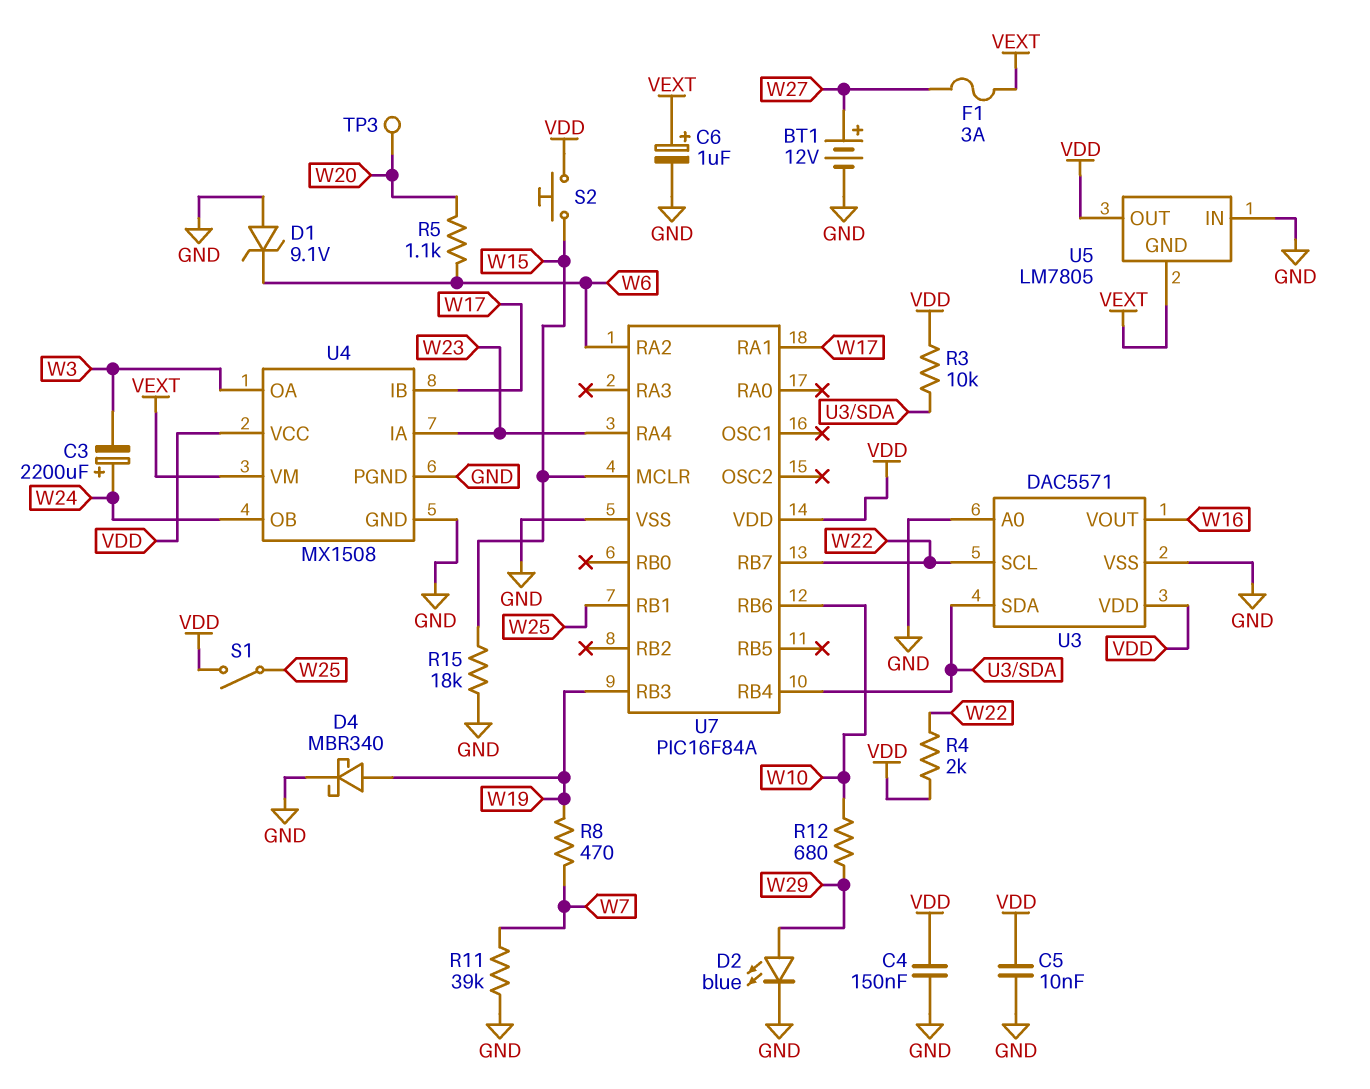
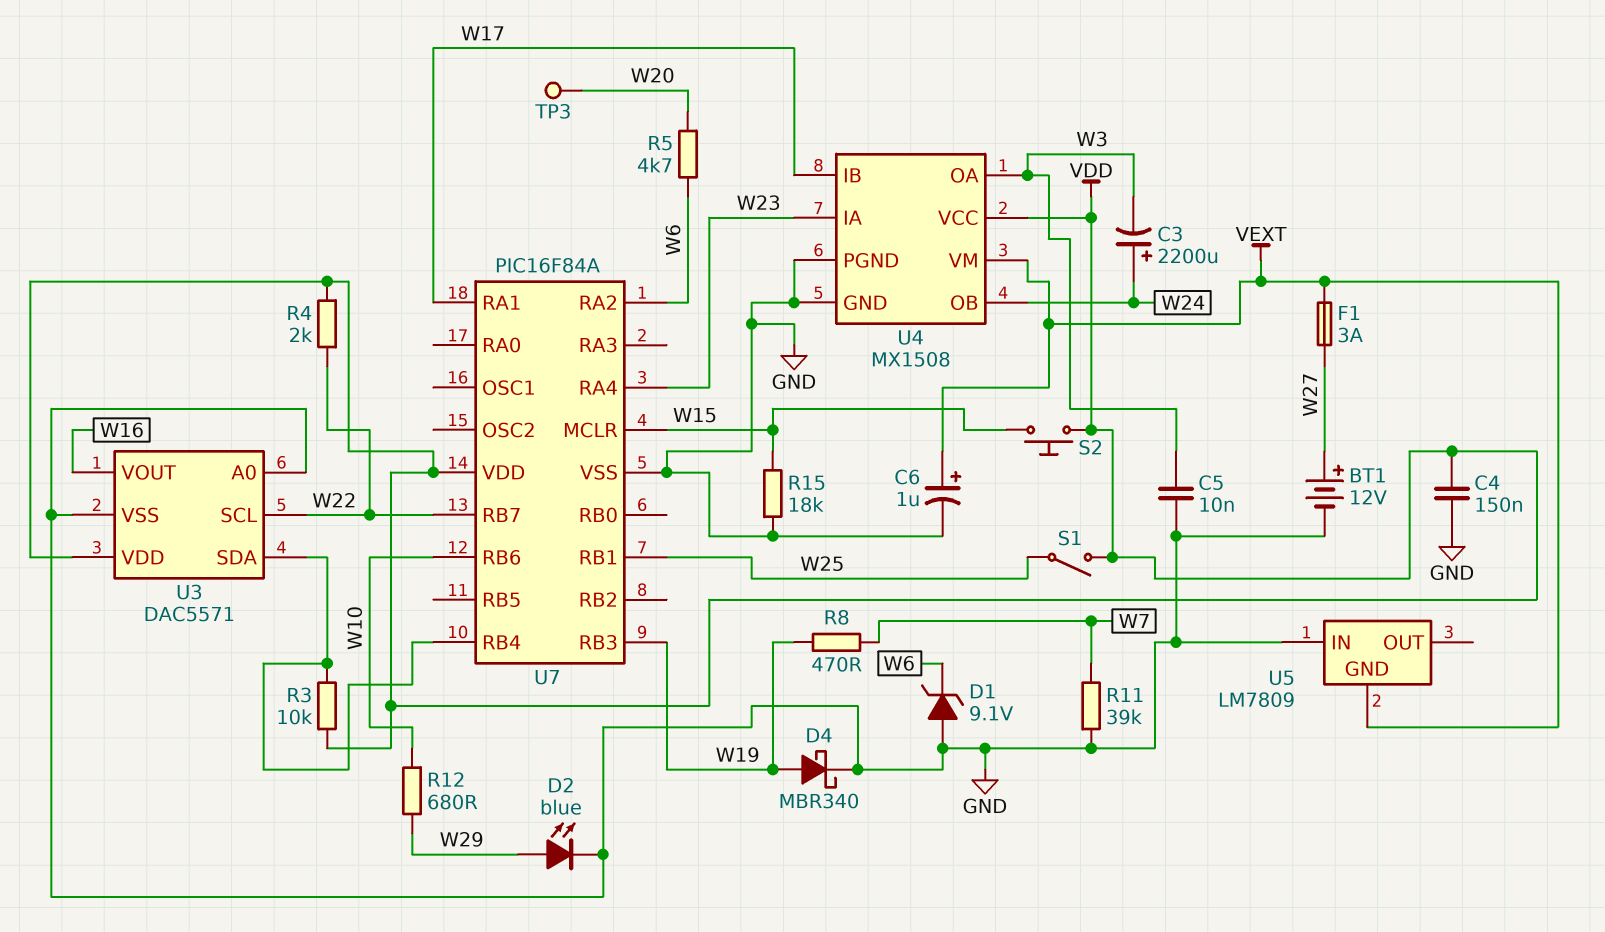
C5: 10nF (GND, VDD) -> 10nF (GND, W3)
R5: 1.1k (W6, W20) -> 4.7k (W6, W20)
U5: LM7805 -> LM7809
U5 pin OUT: VDD -> none

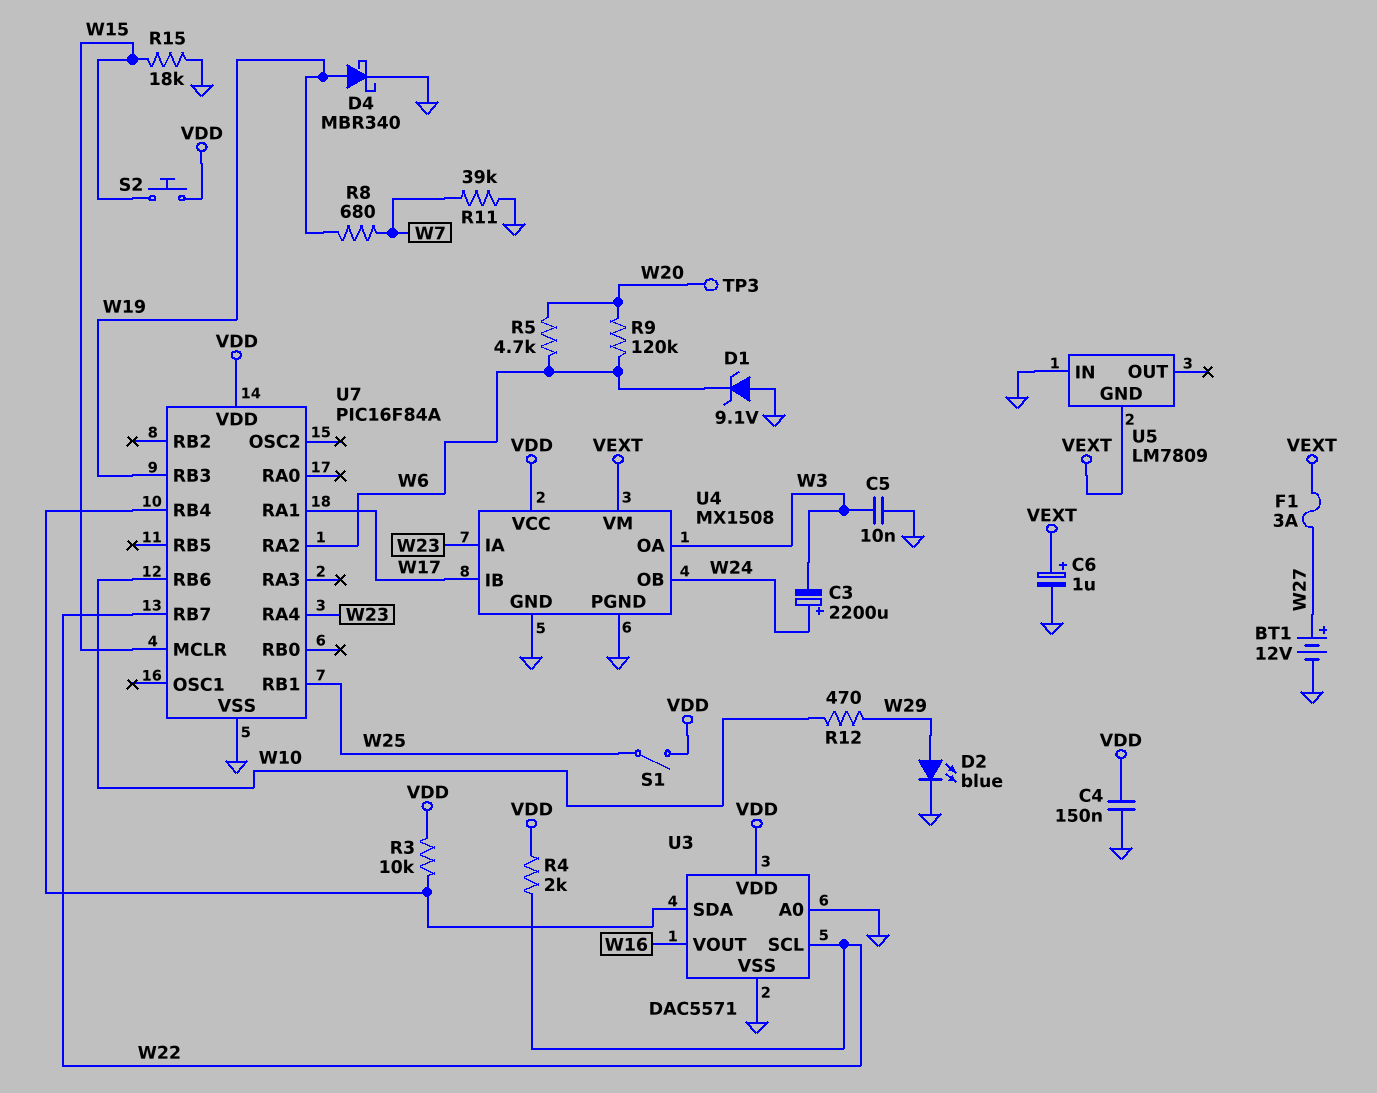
R8: 470 (W7, W19) -> 680 (W7, W19)
R9: none -> 120k (W6, W20)
R12: 680 (W10, W29) -> 470 (W10, W29)

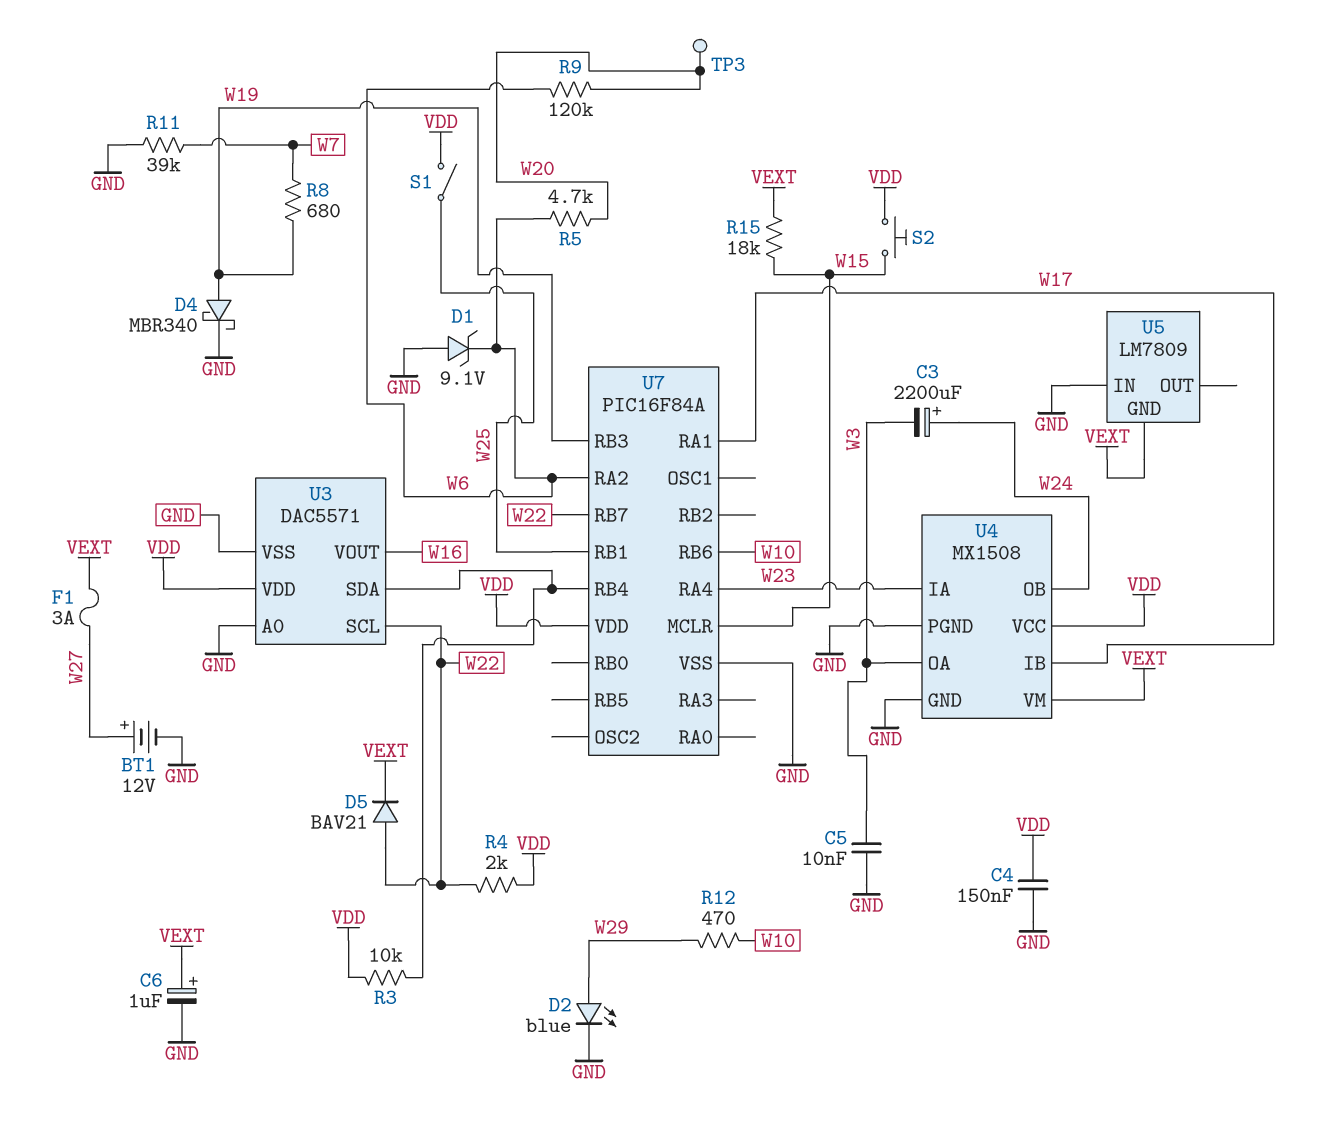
D5: none -> diode BAV21 (A W22, K VEXT)
R15: 18k (GND, W15) -> 18k (VEXT, W15)

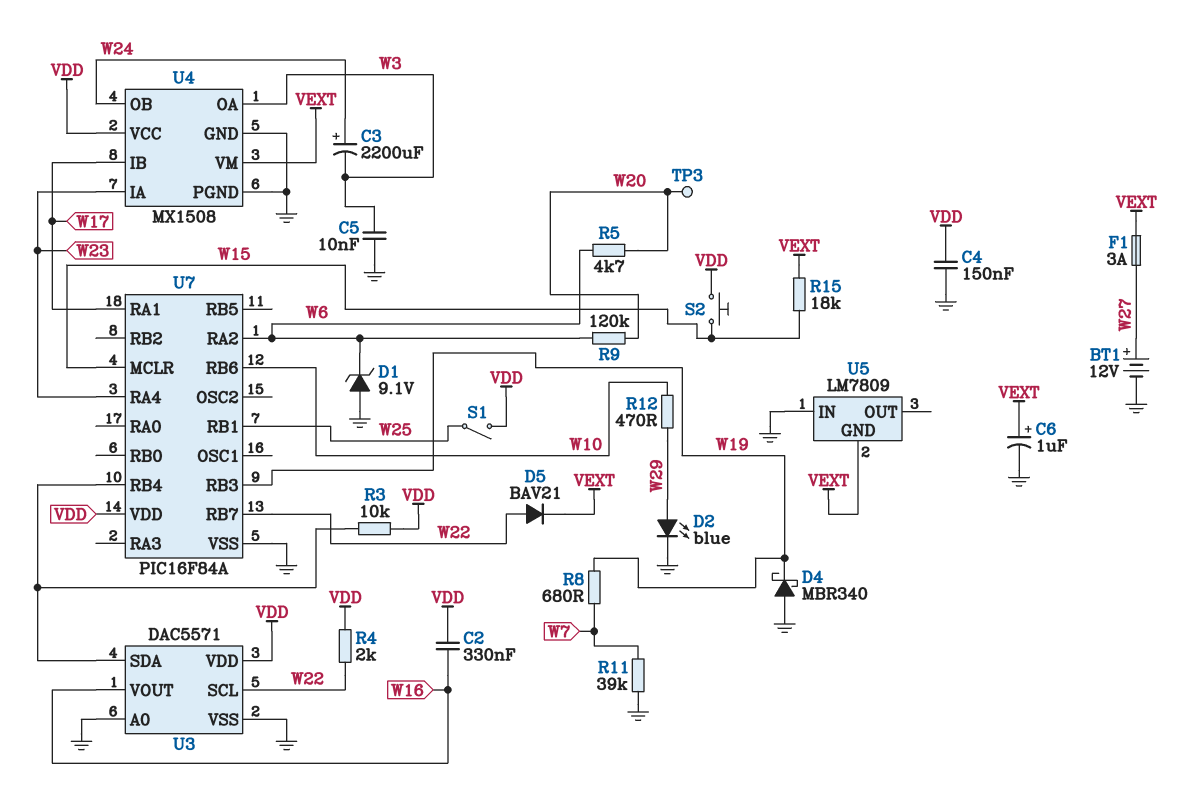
C2: none -> 330nF (VDD, W16)
D4: schottky MBR340 (A W19, K GND) -> schottky MBR340 (A GND, K W19)

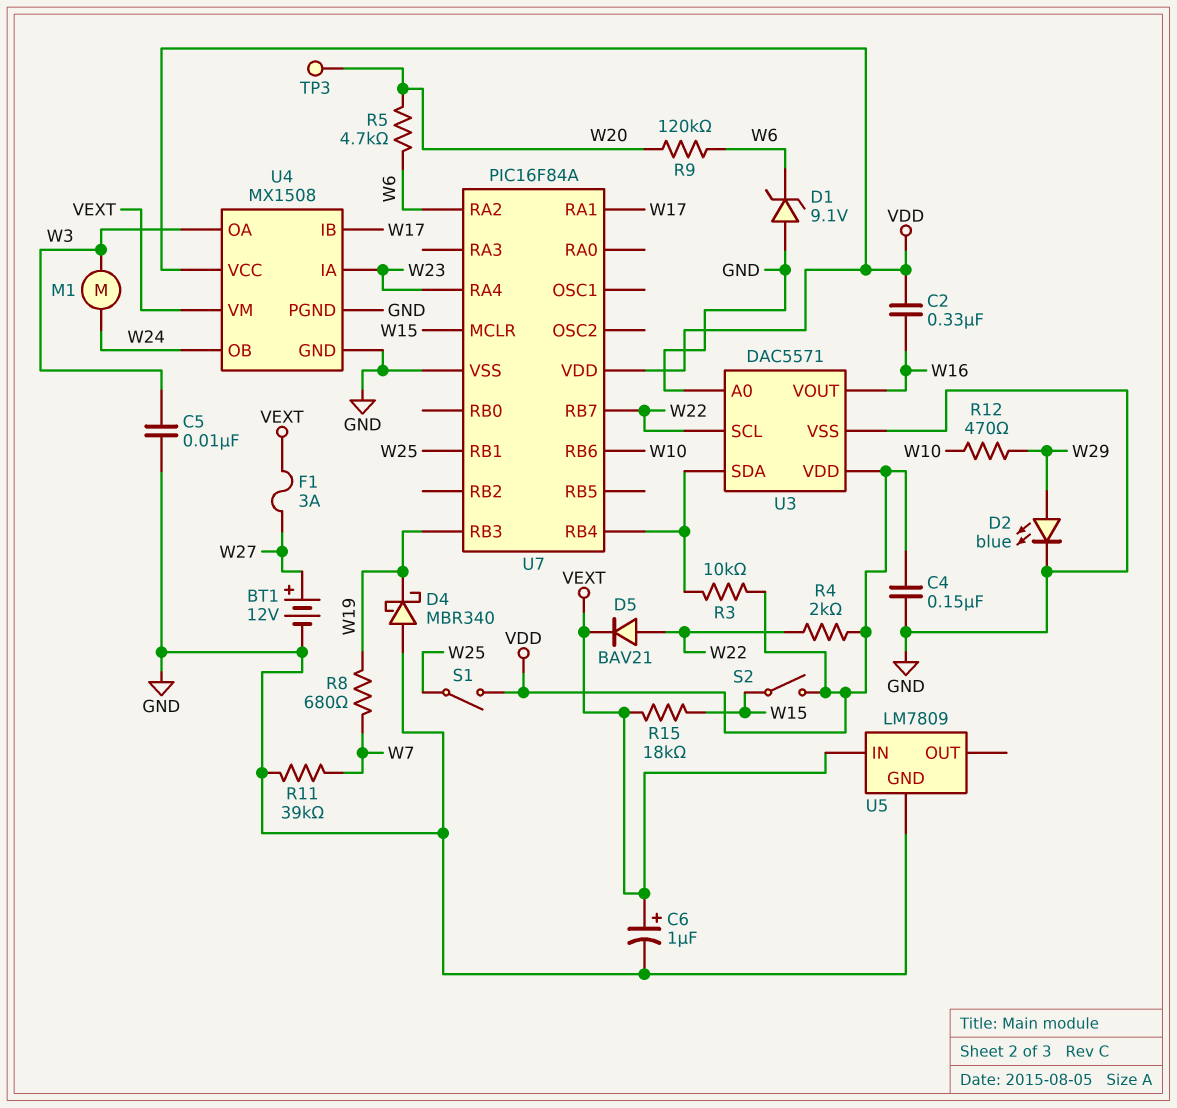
C3: 2200uF (plus W24, minus W3) -> none
M1: none -> motor (W3, W24)
S2: button (VDD, W15) -> switch (VDD, W15)
U5 pin GND: VEXT -> GND
U5 pin IN: GND -> VEXT

